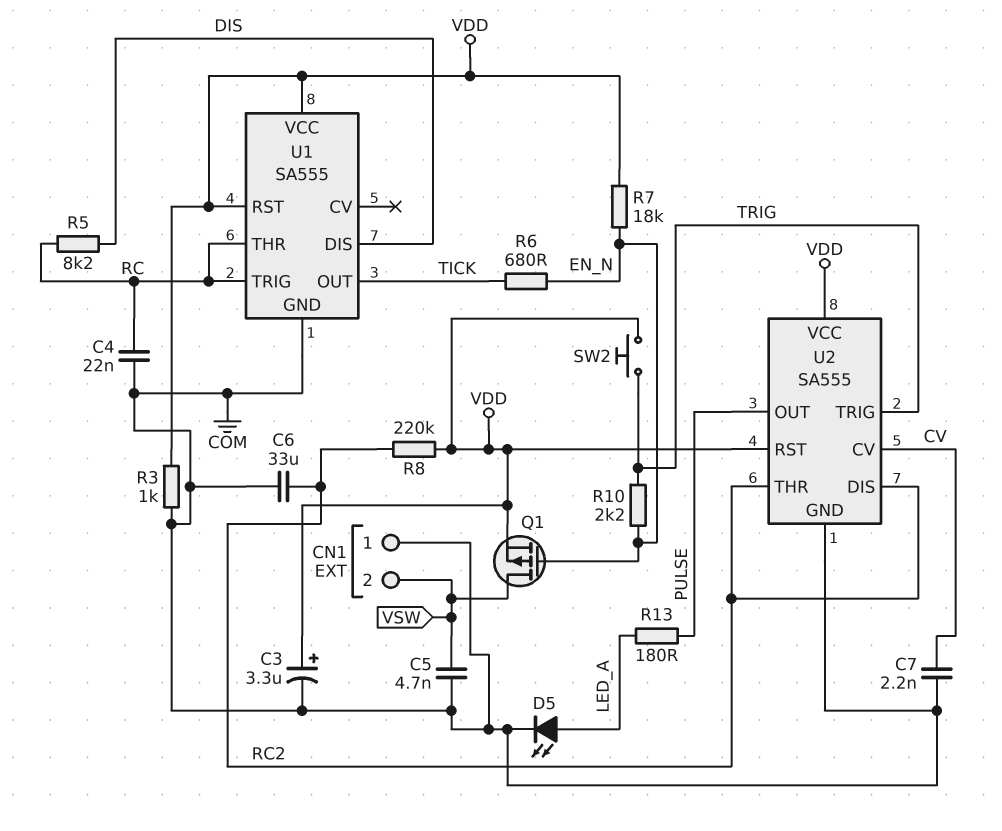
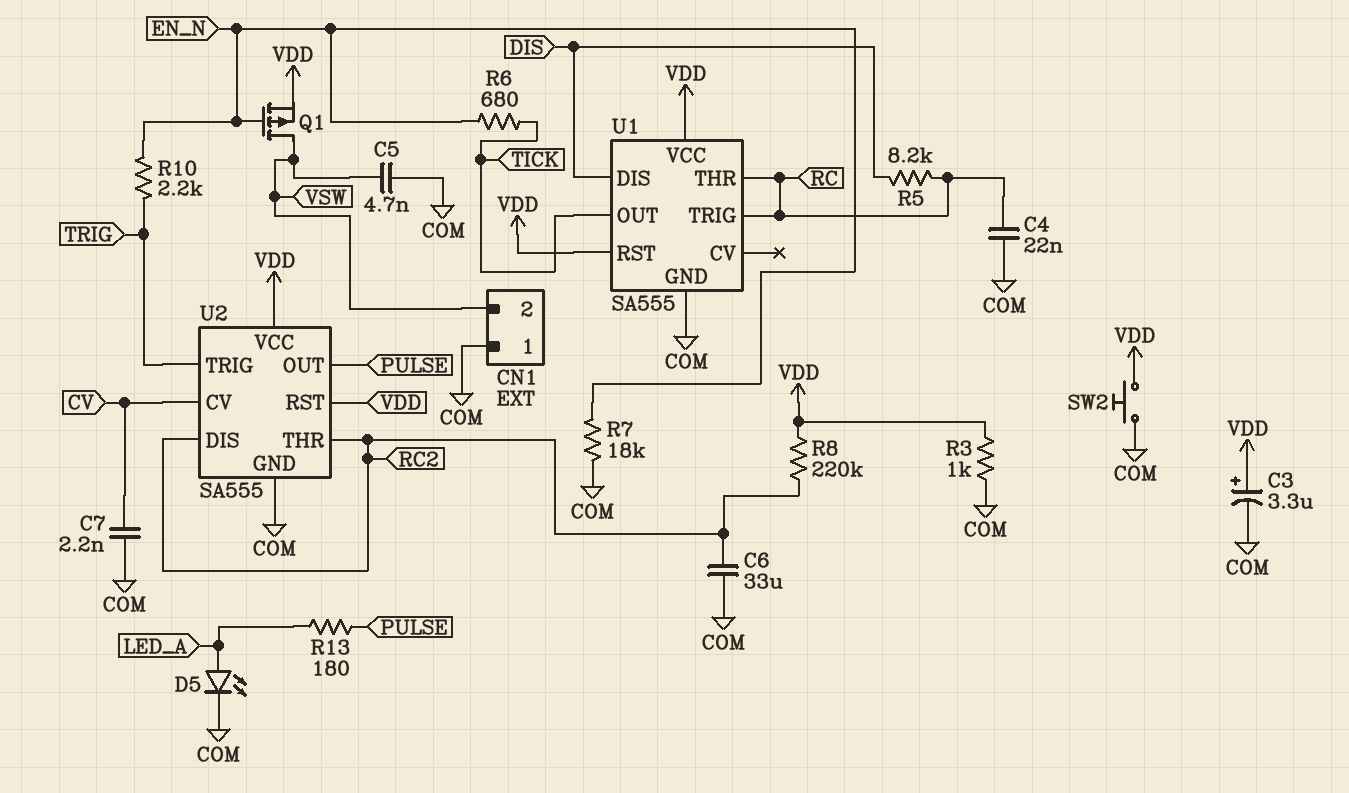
R7: 18k (EN_N, VDD) -> 18k (COM, EN_N)
SW2: button (TRIG, VDD) -> button (COM, VDD)

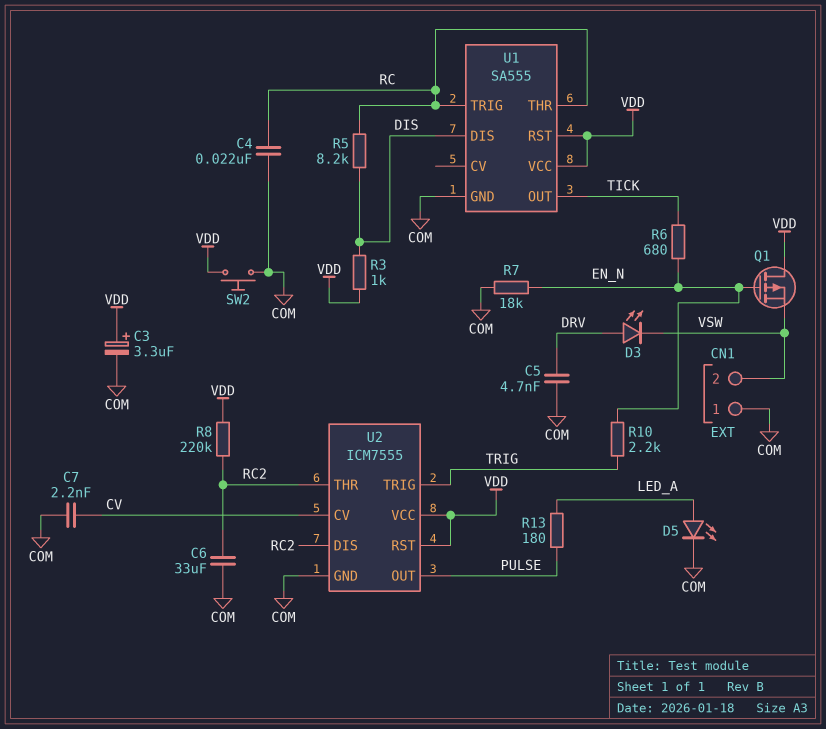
C5: 4.7nF (COM, VSW) -> 4.7nF (COM, DRV)
D3: none -> LED (A DRV, K VSW)
Q1: PMOS (G EN_N, D VSW, S VDD) -> PMOS (G EN_N, D VDD, S VSW)
R3: 1k (COM, VDD) -> 1k (DIS, VDD)
U2: SA555 -> ICM7555

